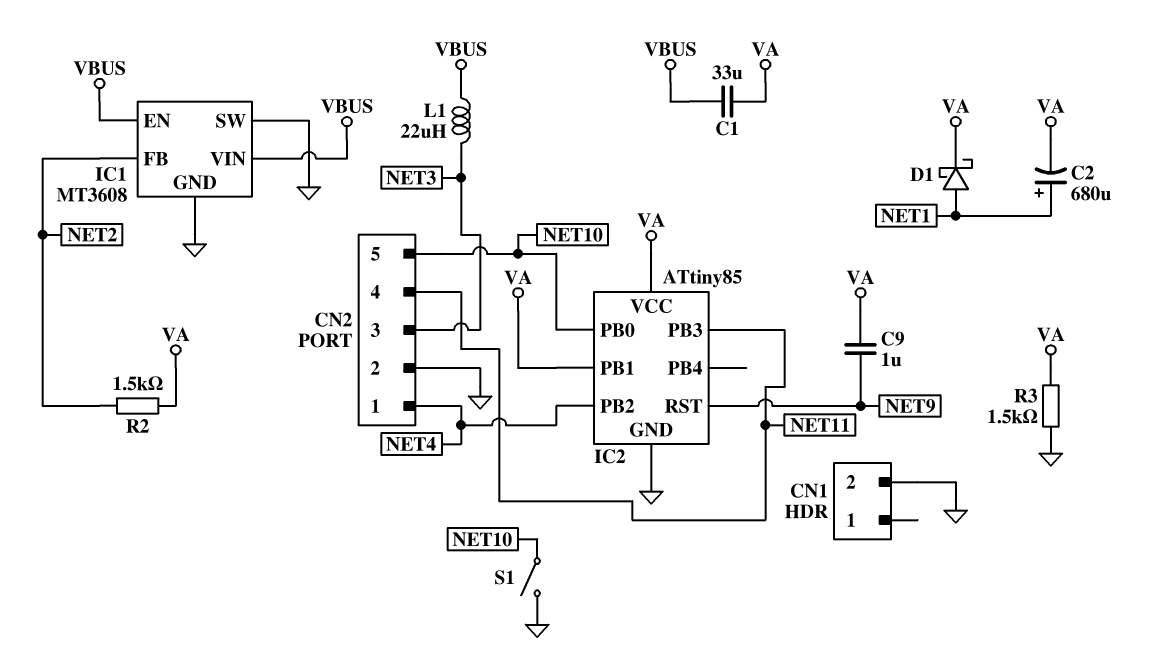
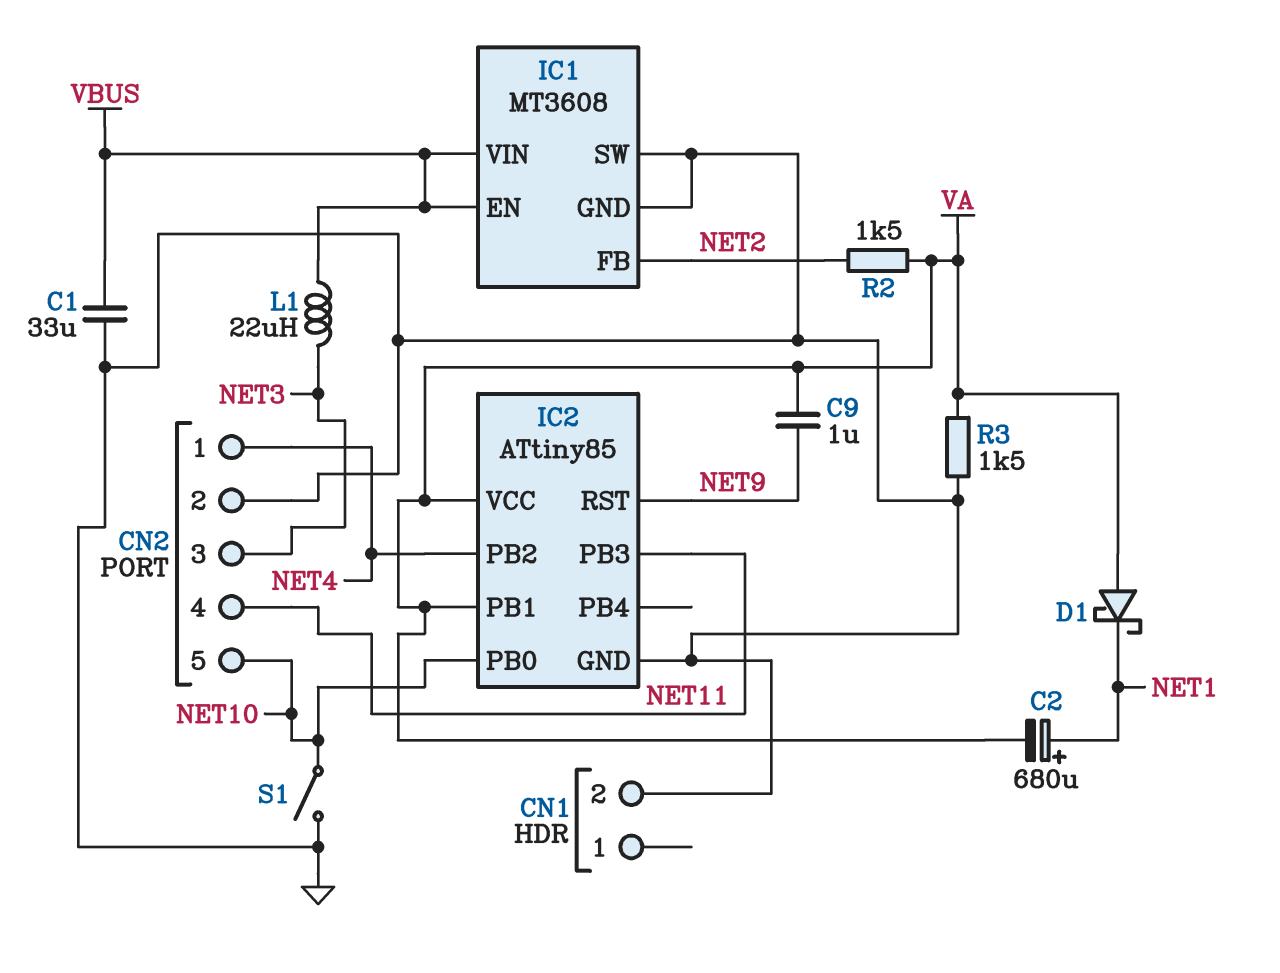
C1: 33uF (VA, VBUS) -> 33uF (GND, VBUS)
D1: schottky (A NET1, K VA) -> schottky (A VA, K NET1)

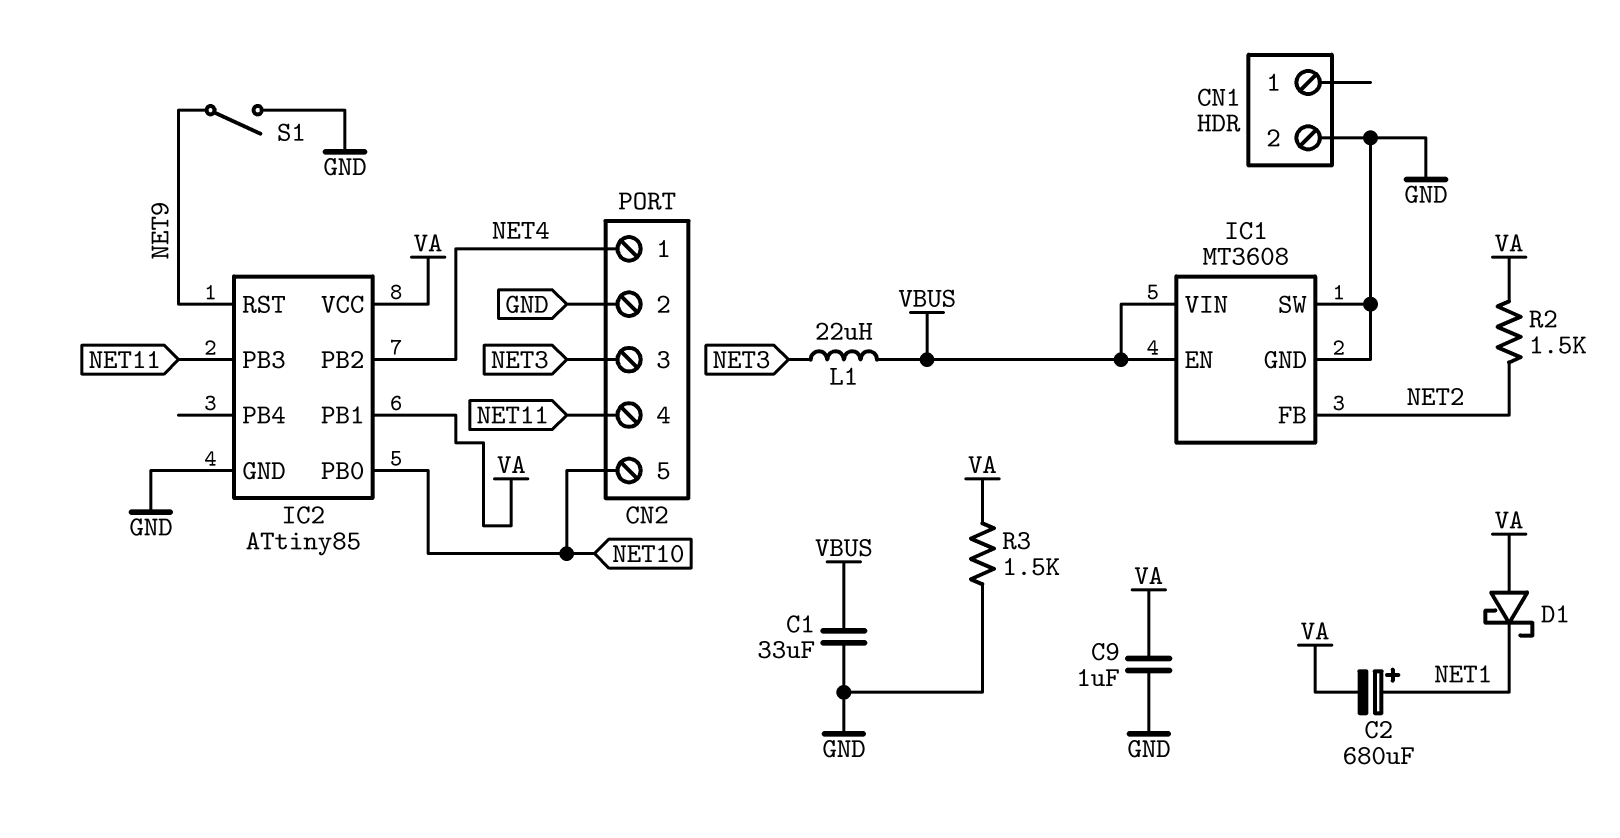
C9: 1uF (NET9, VA) -> 1uF (GND, VA)
S1: switch (GND, NET10) -> switch (GND, NET9)

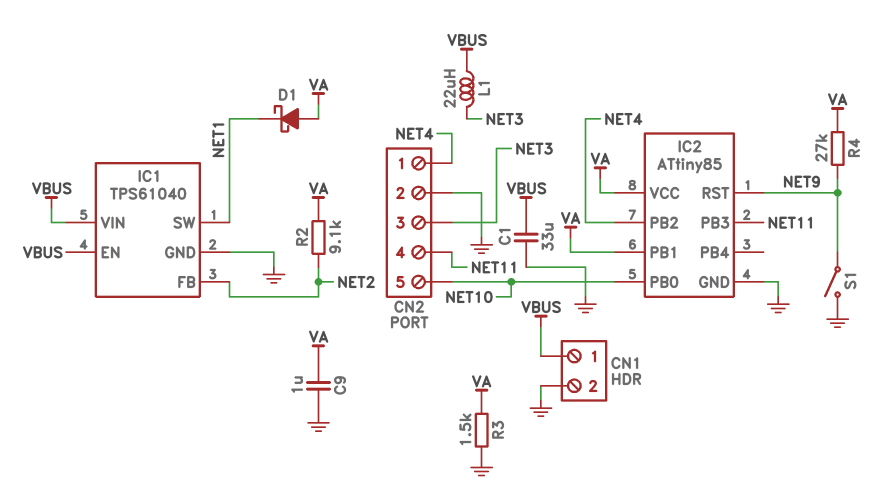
C2: 680uF (plus NET1, minus VA) -> none
CN1 pin 1: none -> VBUS
IC1: MT3608 -> TPS61040
IC1 pin SW: GND -> NET1
R2: 1.5k (NET2, VA) -> 9.1k (NET2, VA)
R4: none -> 27k (NET9, VA)

